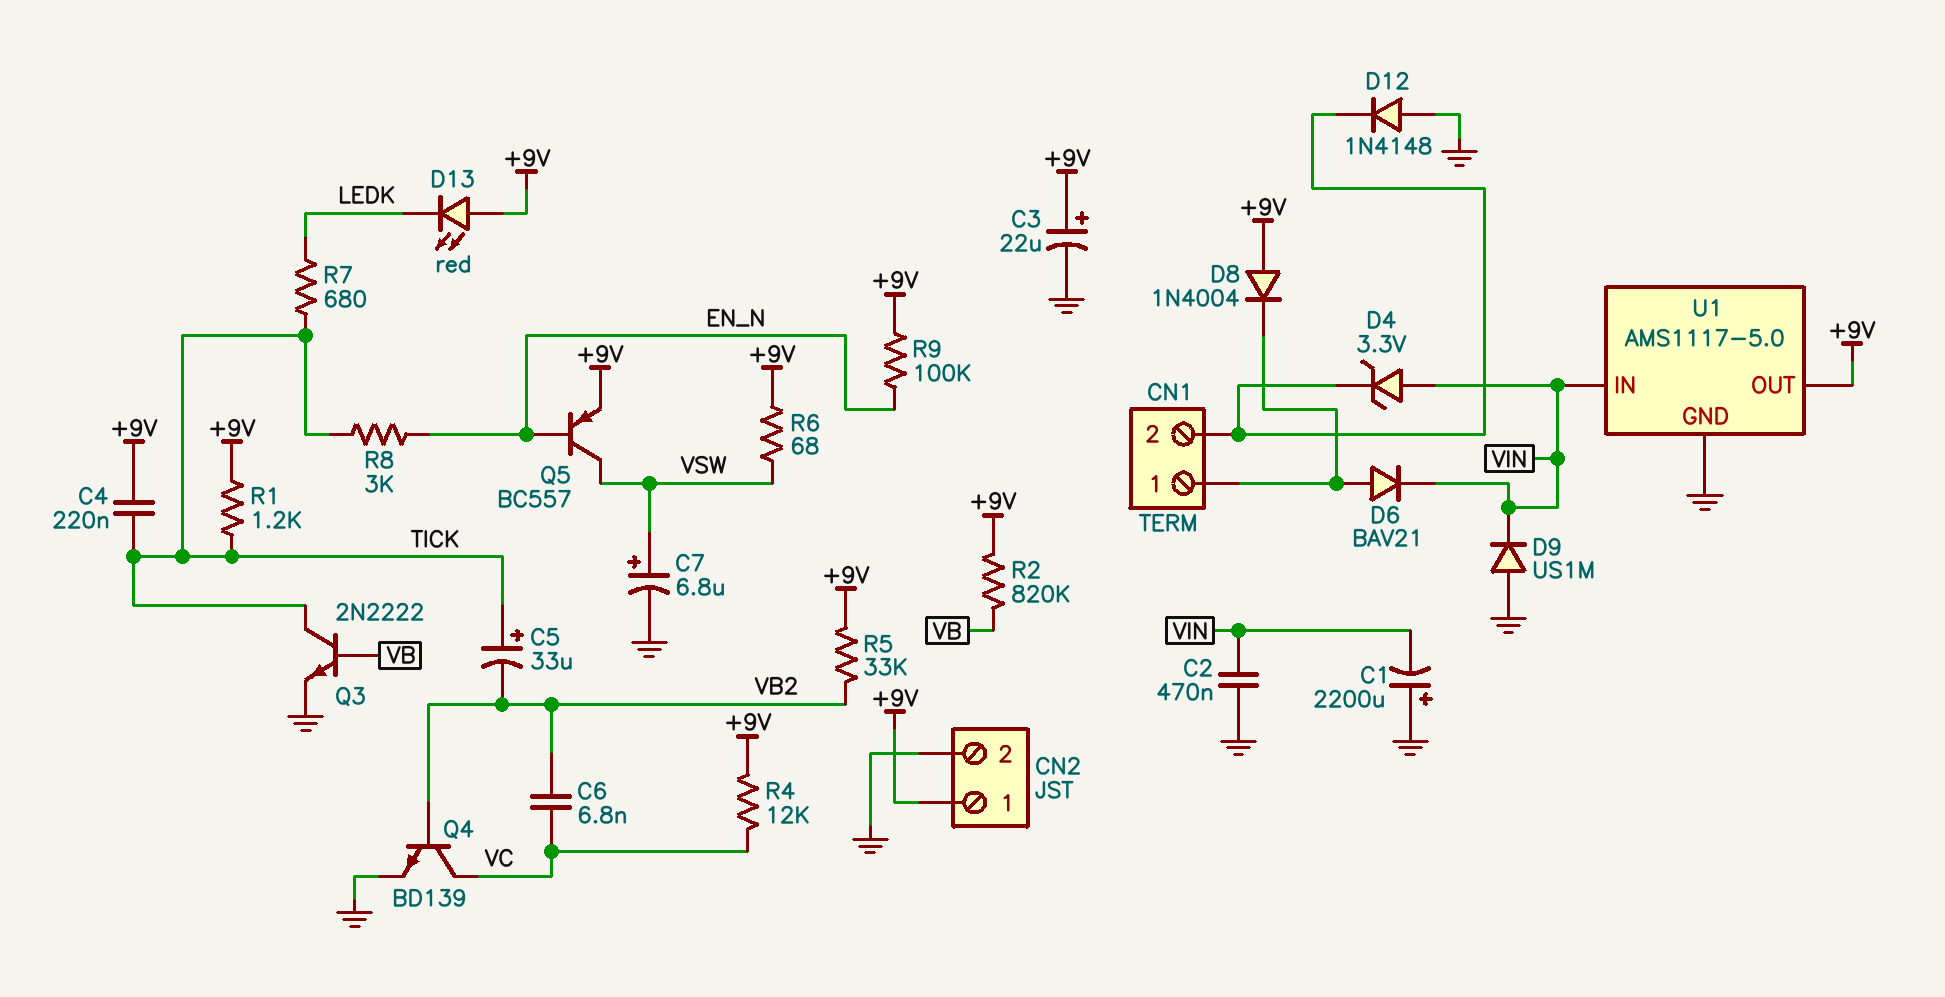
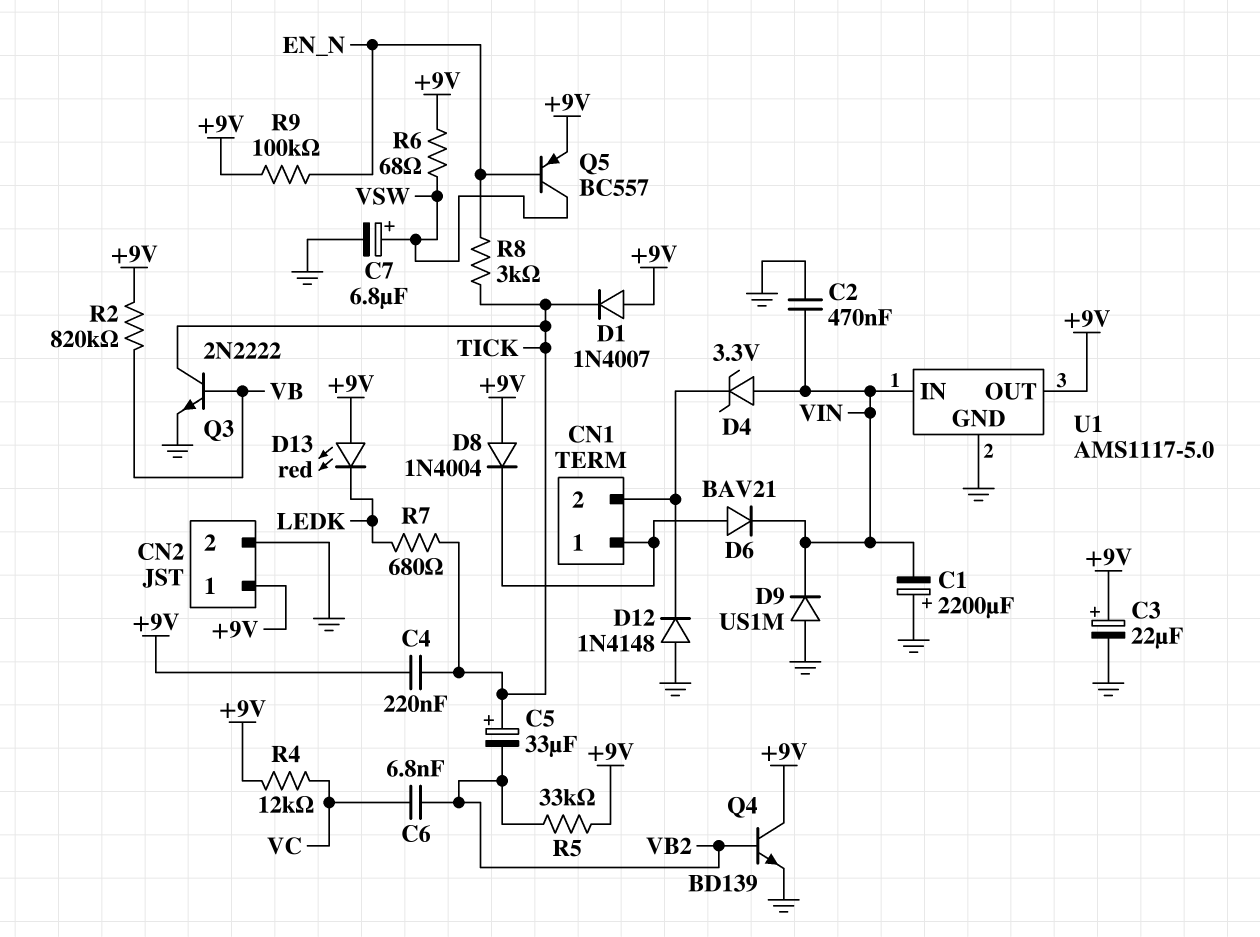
D1: none -> diode 1N4007 (A +9V, K TICK)
Q4: NPN BD139 (B VB2, C VC, E GND) -> NPN BD139 (B VB2, C +9V, E GND)
R1: 1.2k (+9V, TICK) -> none

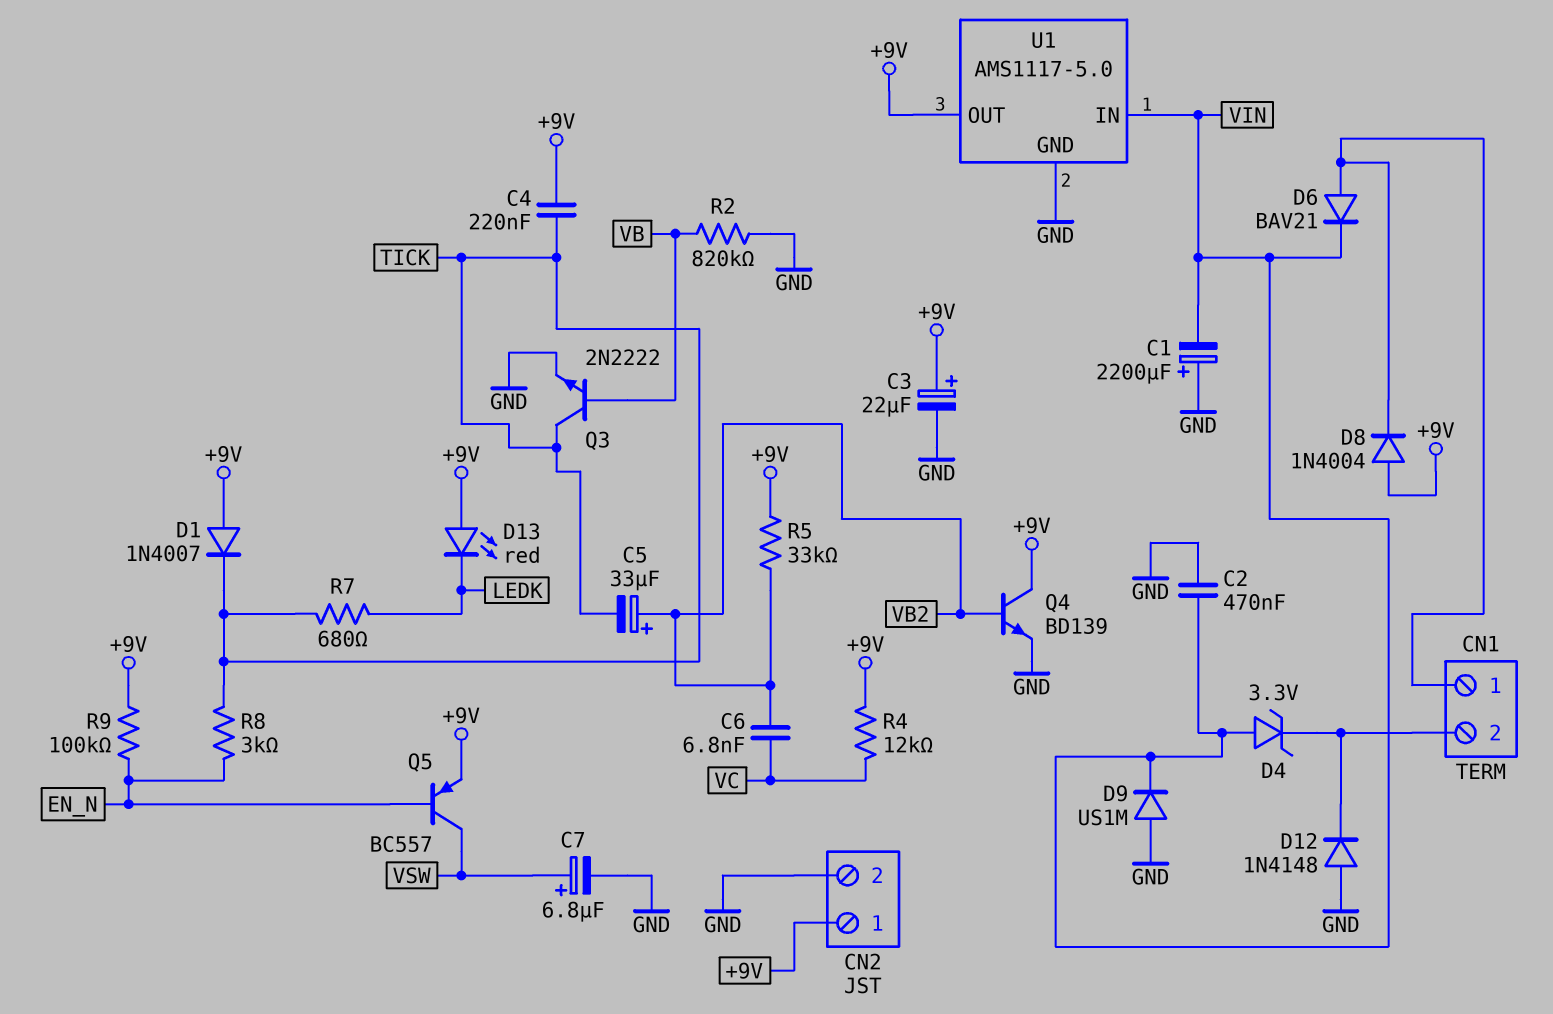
C5: 33uF (plus TICK, minus VB2) -> 33uF (plus VB2, minus TICK)
R2: 820k (+9V, VB) -> 820k (GND, VB)
R6: 68 (+9V, VSW) -> none

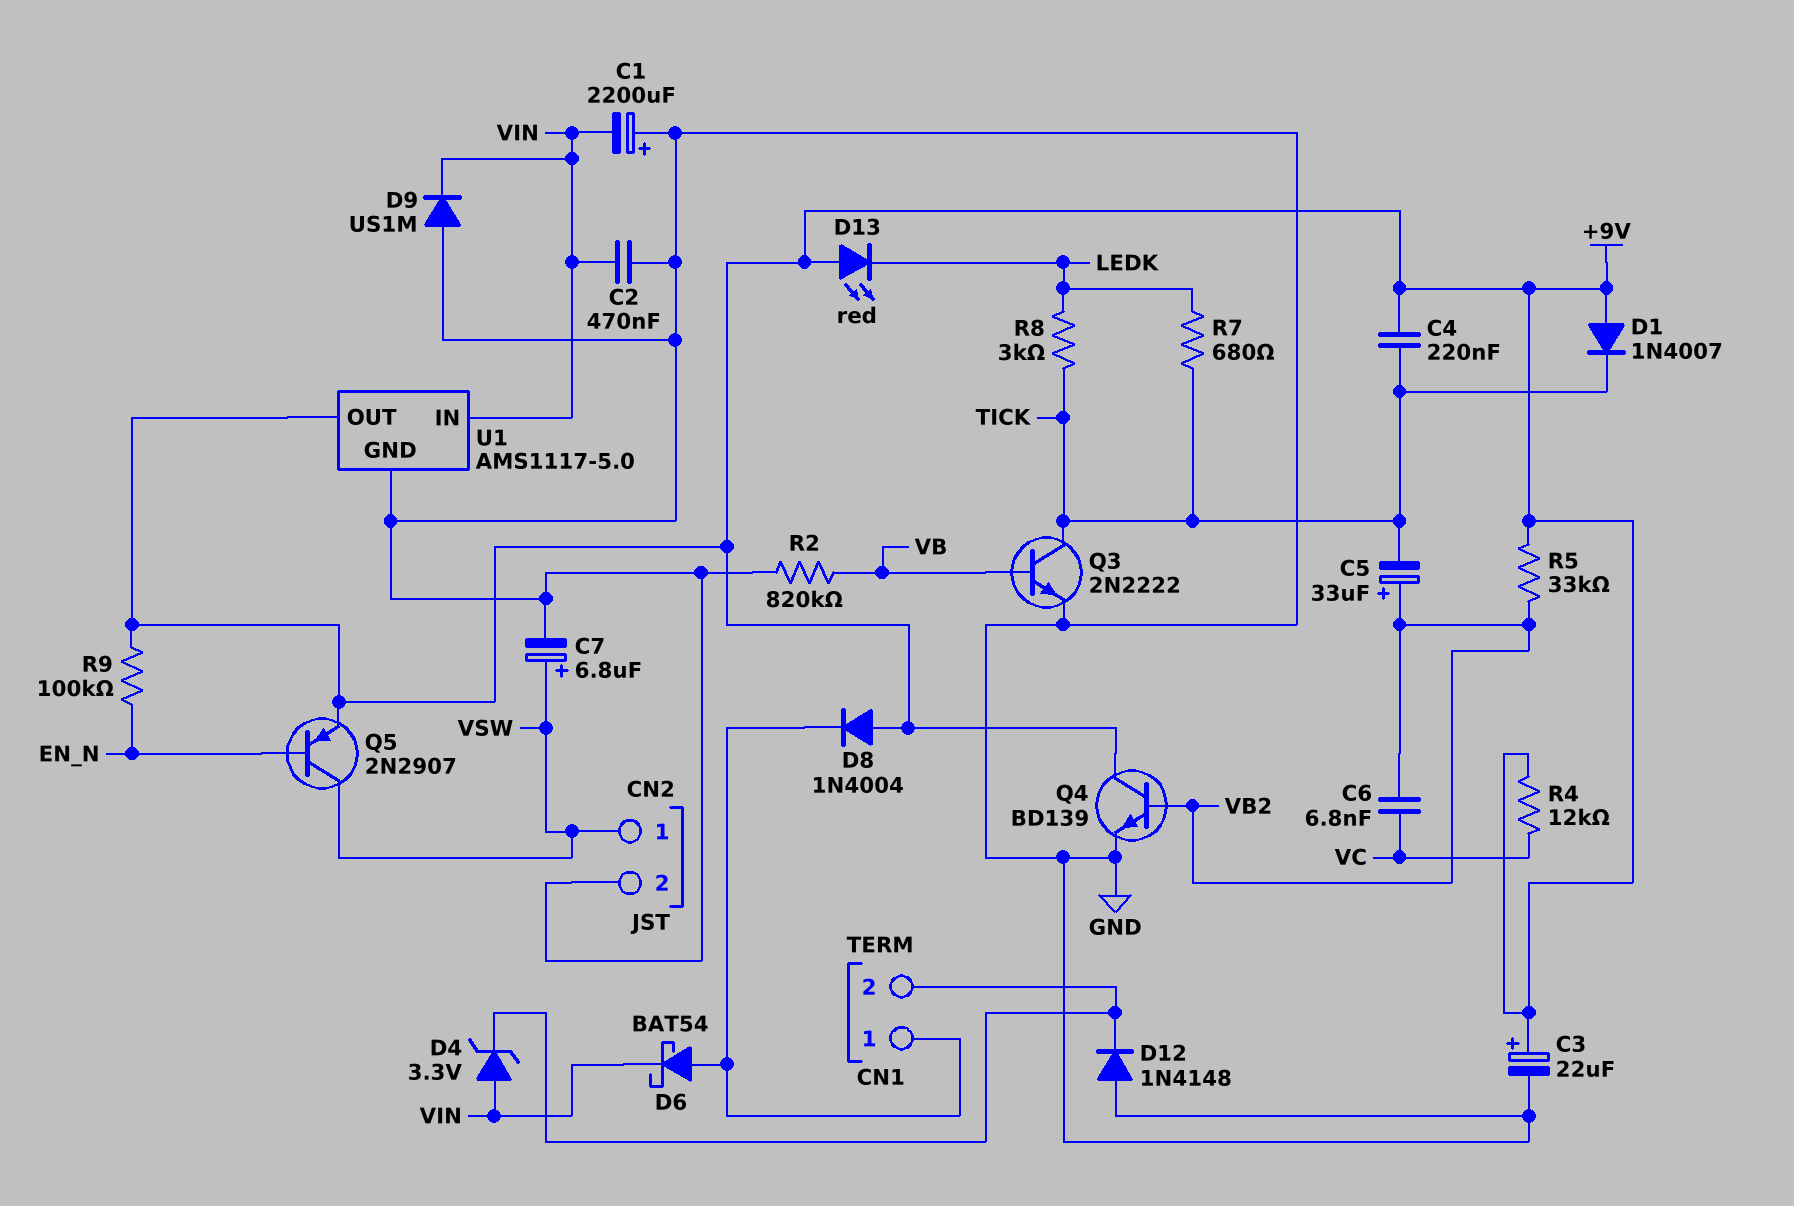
CN2 pin 1: +9V -> VSW
D6: diode BAV21 (A CN1/1, K VIN) -> schottky BAT54 (A CN1/1, K VIN)
Q5: PNP BC557 (B EN_N, C VSW, E +9V) -> PNP 2N2907 (B EN_N, C VSW, E +9V)
R8: 3k (EN_N, TICK) -> 3k (LEDK, TICK)

